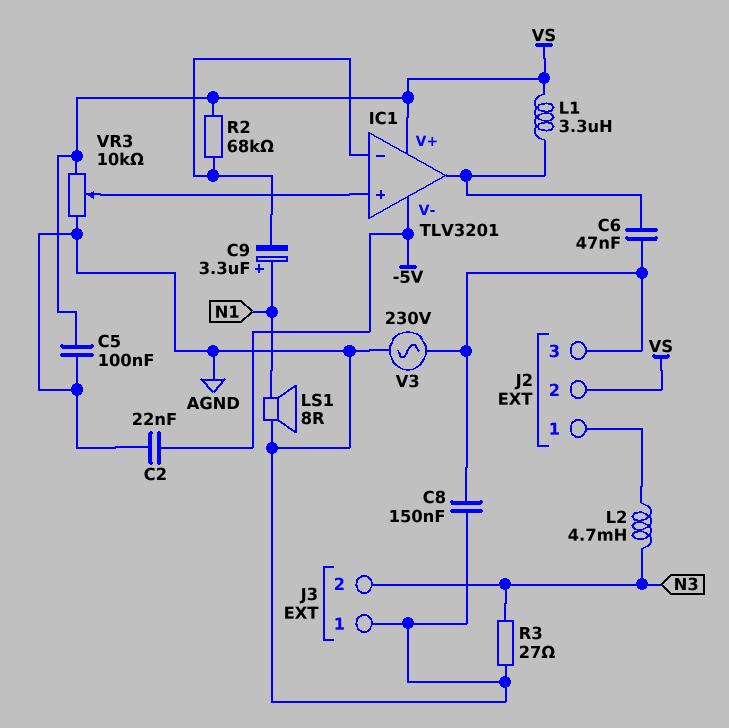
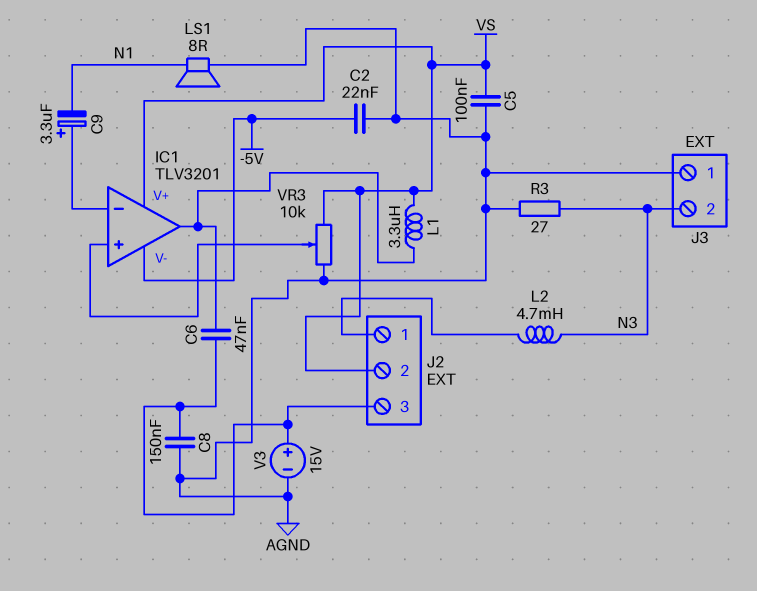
C9: 3.3uF (plus N1, minus IC1/in-) -> 3.3uF (plus IC1/in-, minus N1)
R2: 68k (IC1/in-, VS) -> none
V3: AC 230V (AGND, J2/3) -> 15V (plus J2/3, minus AGND)

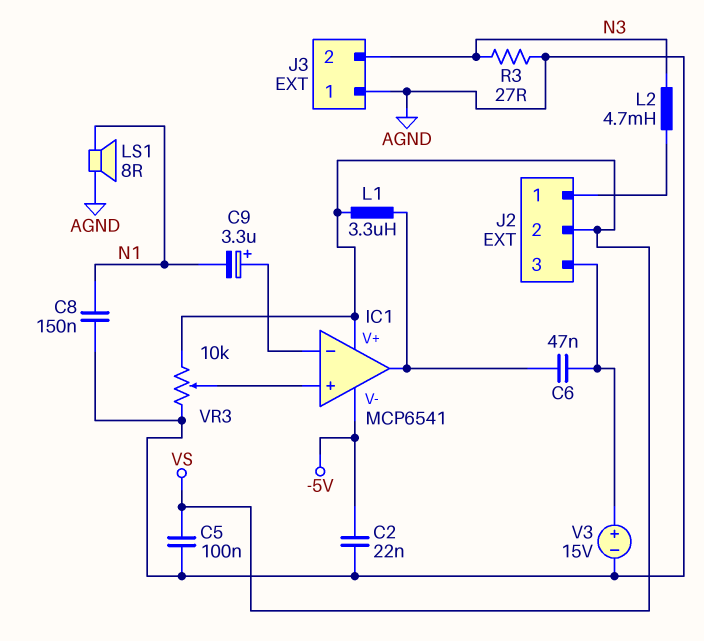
C8: 150nF (AGND, J2/3) -> 150nF (AGND, N1)
IC1: TLV3201 -> MCP6541

